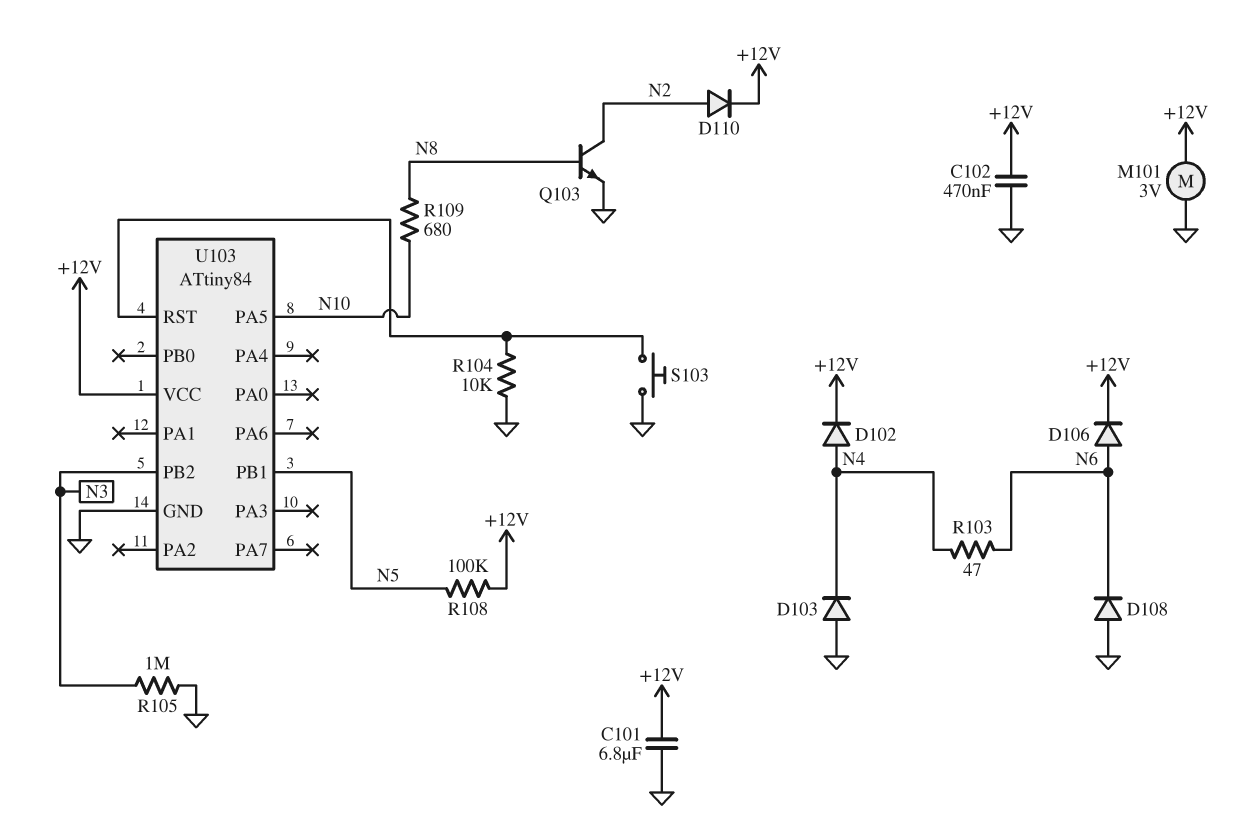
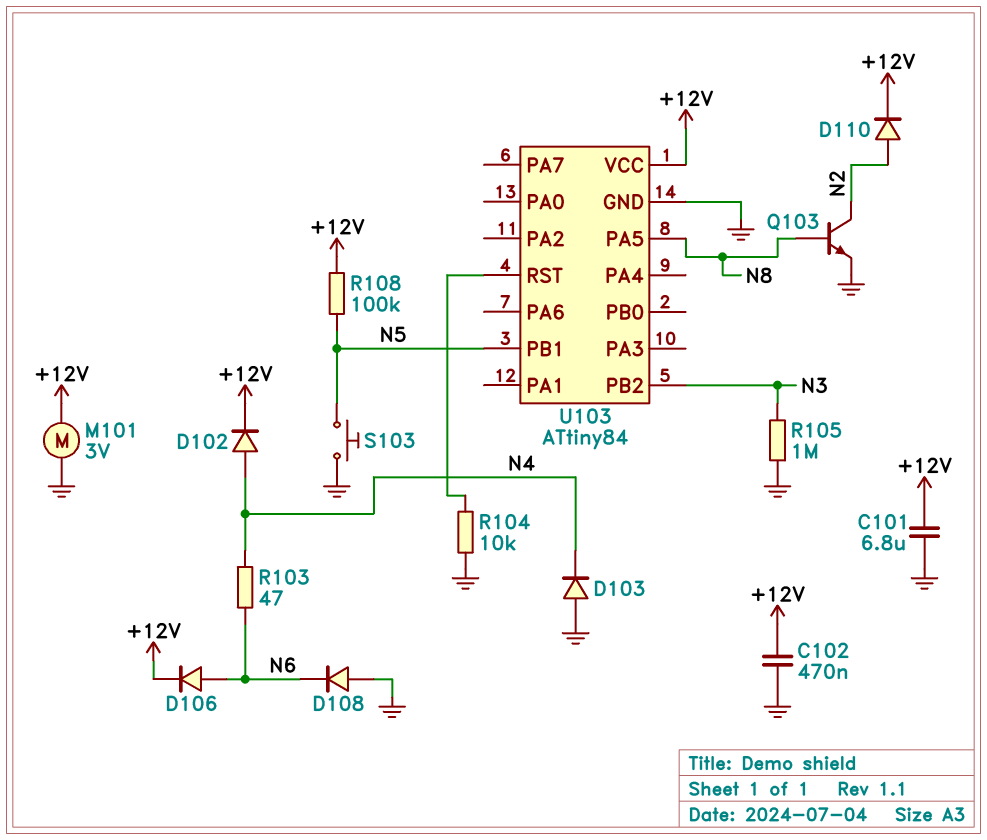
R109: 680 (N8, N10) -> none
S103: button (GND, U103/RST) -> button (GND, N5)
U103 pin PA5: N10 -> N8

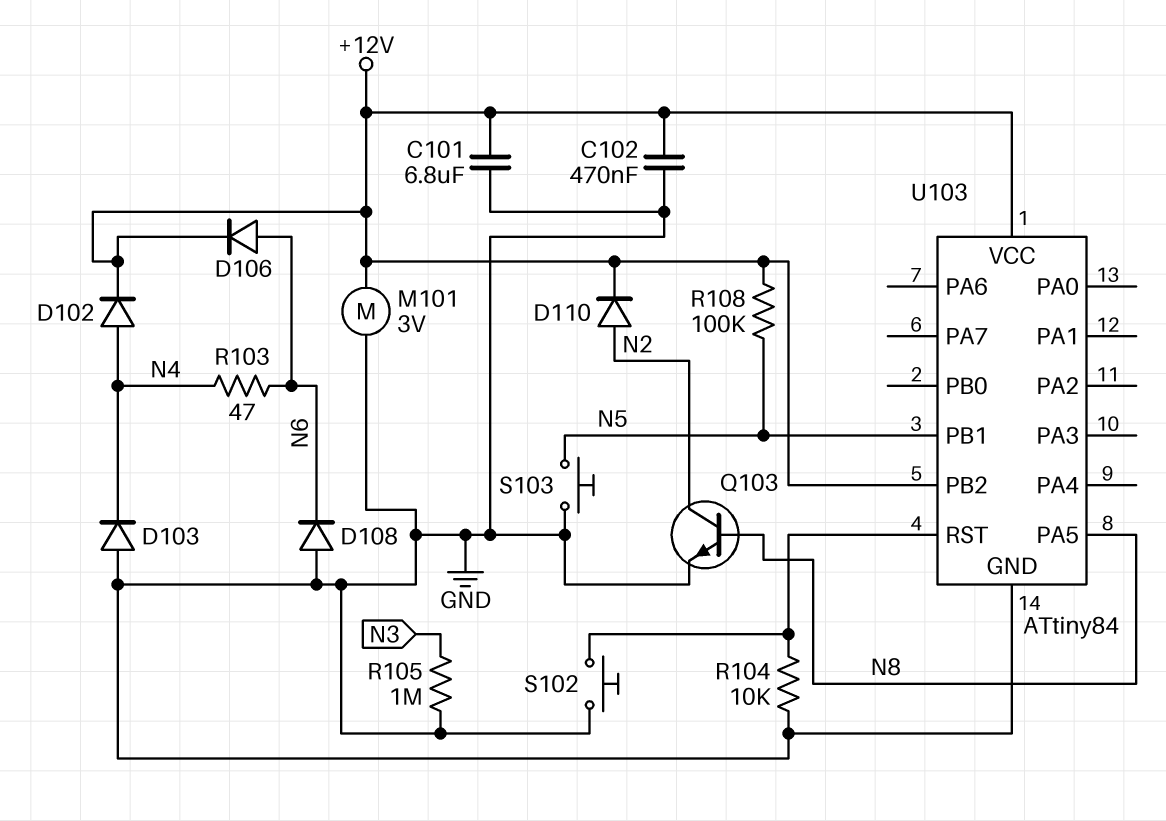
S102: none -> button (GND, U103/RST)
U103 pin PB2: N3 -> +12V

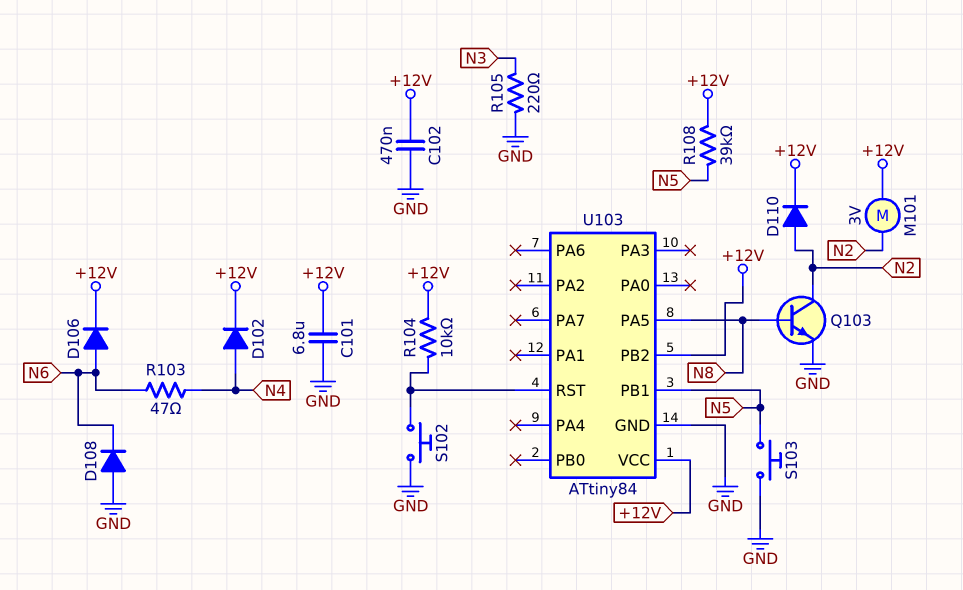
D103: diode (A GND, K N4) -> none
M101: motor 3V (+12V, GND) -> motor 3V (+12V, N2)
R104: 10k (GND, U103/RST) -> 10k (+12V, U103/RST)
R105: 1M (GND, N3) -> 220 (GND, N3)
R108: 100k (+12V, N5) -> 39k (+12V, N5)

